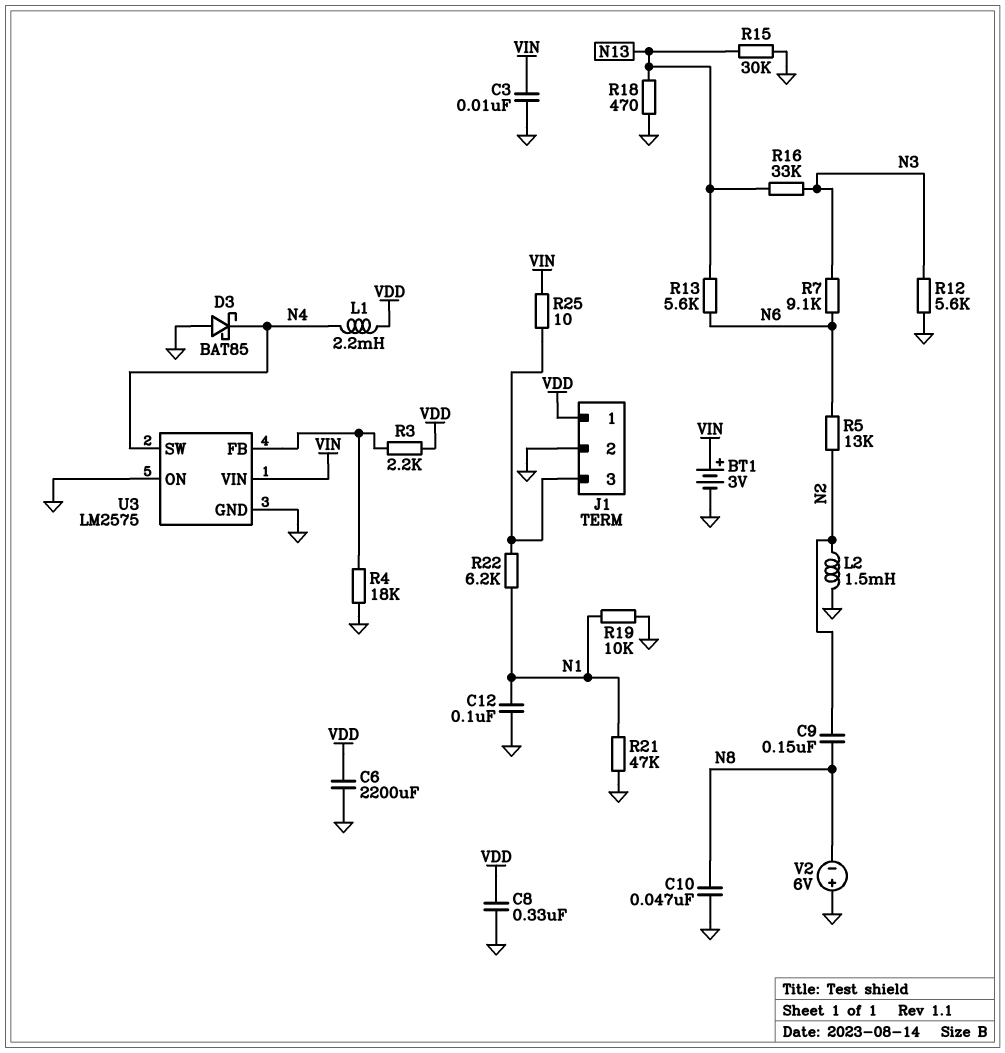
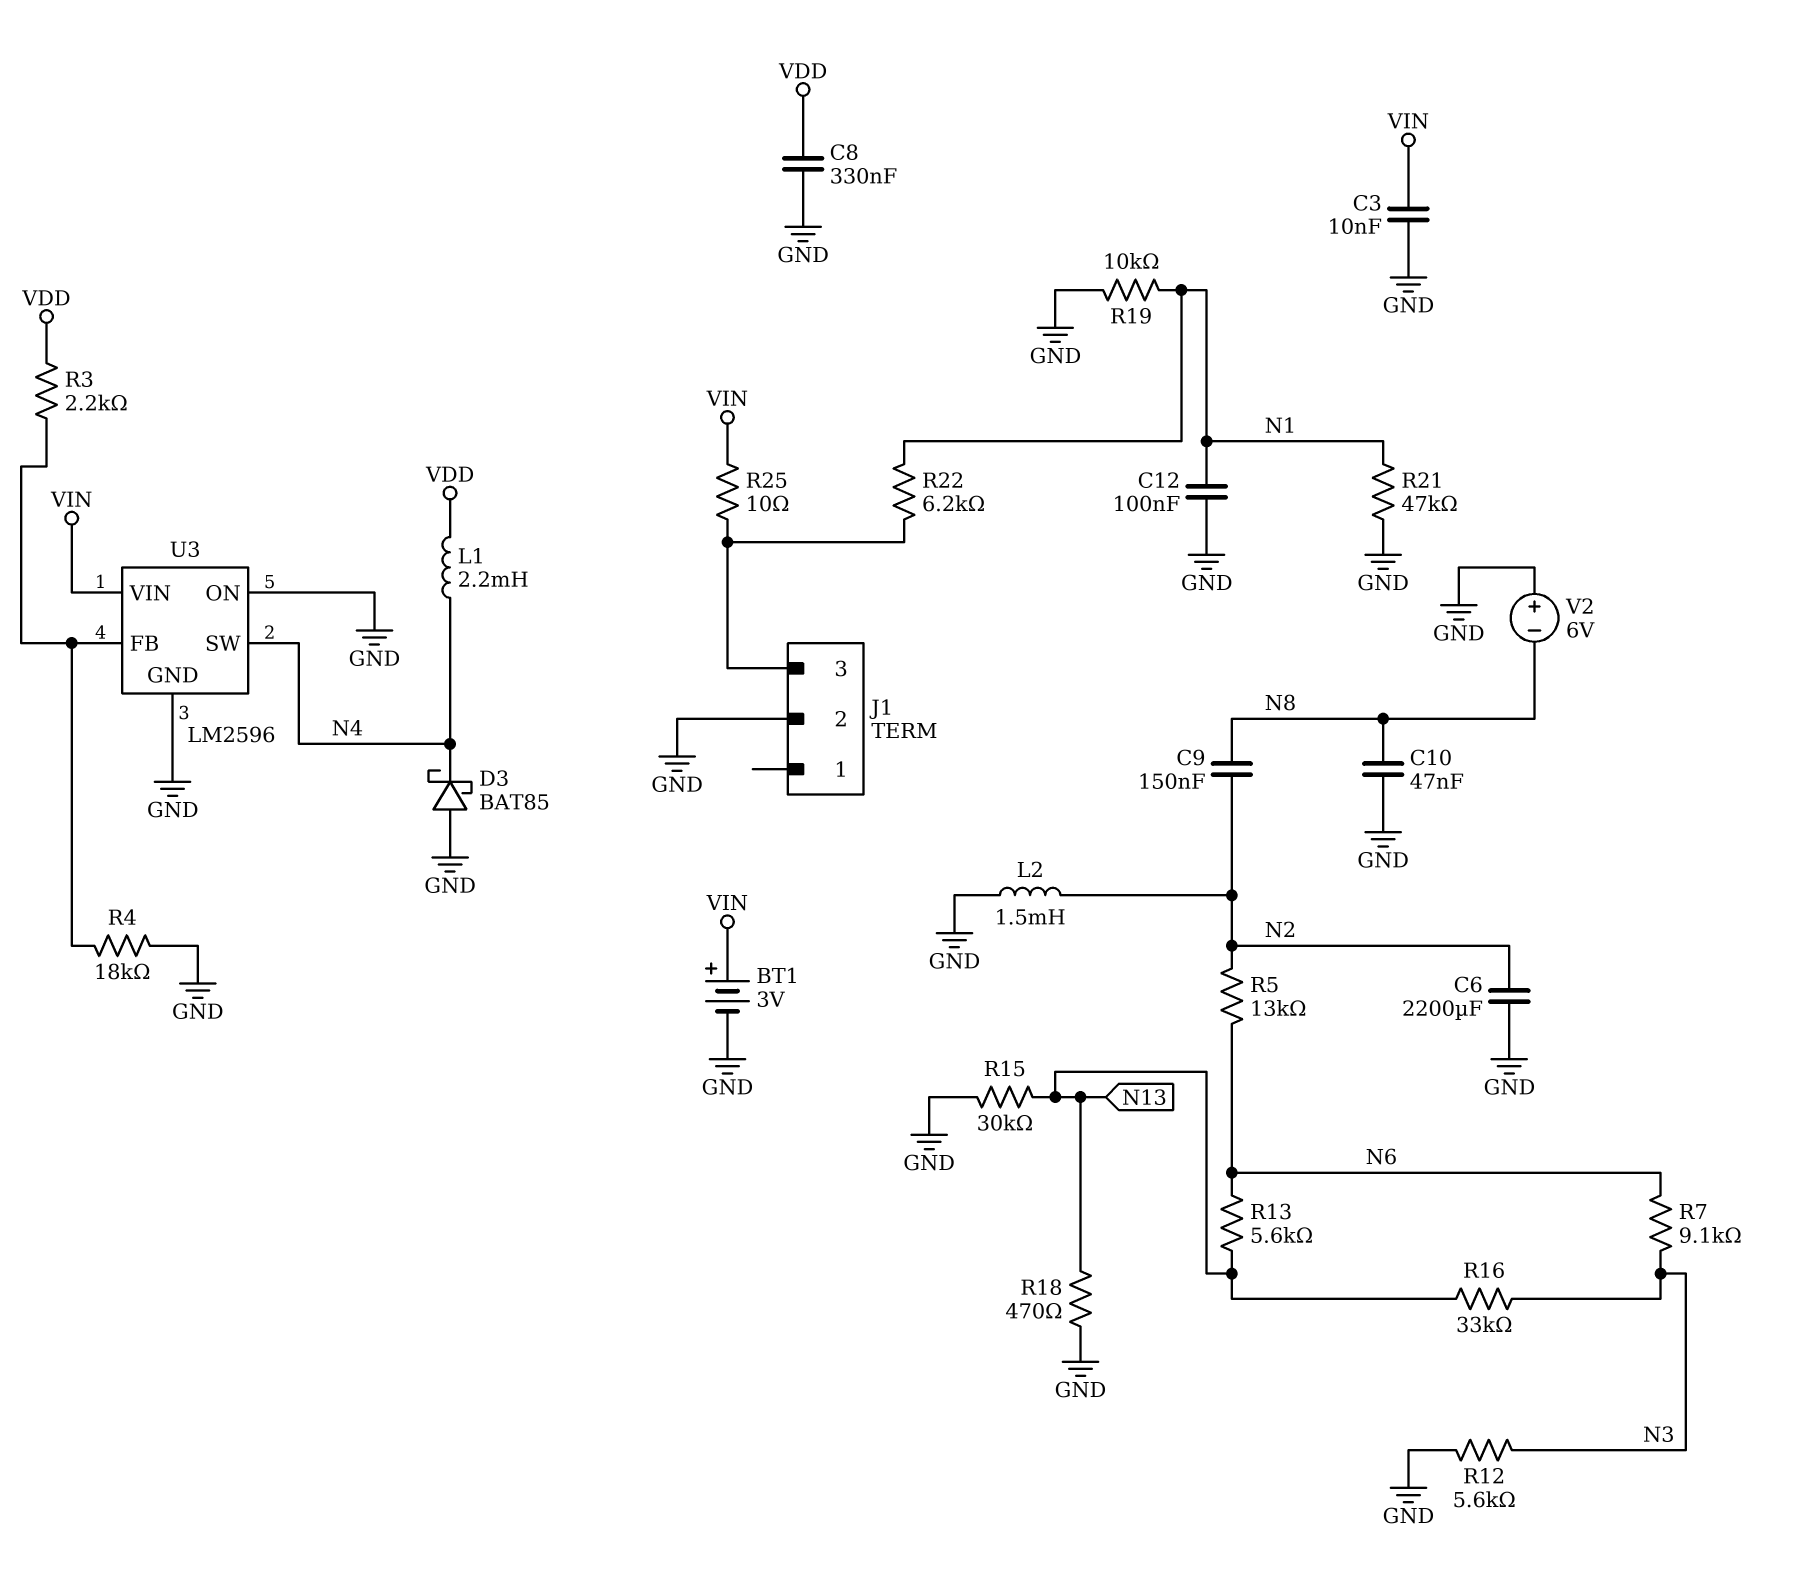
C6: 2200uF (GND, VDD) -> 2200uF (GND, N2)
J1 pin 1: VDD -> none
U3: LM2575 -> LM2596

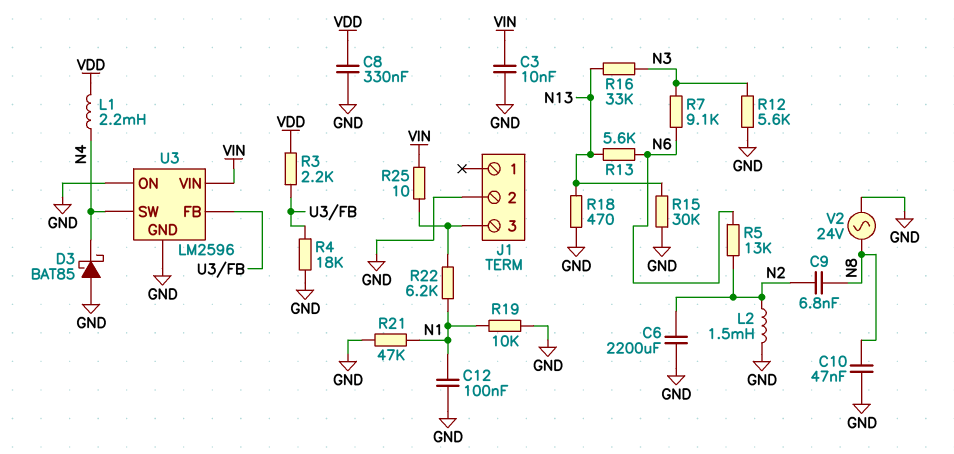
BT1: 3V (plus VIN, minus GND) -> none
C9: 150nF (N2, N8) -> 6.8nF (N2, N8)
V2: 6V (plus GND, minus N8) -> AC 24V (GND, N8)

